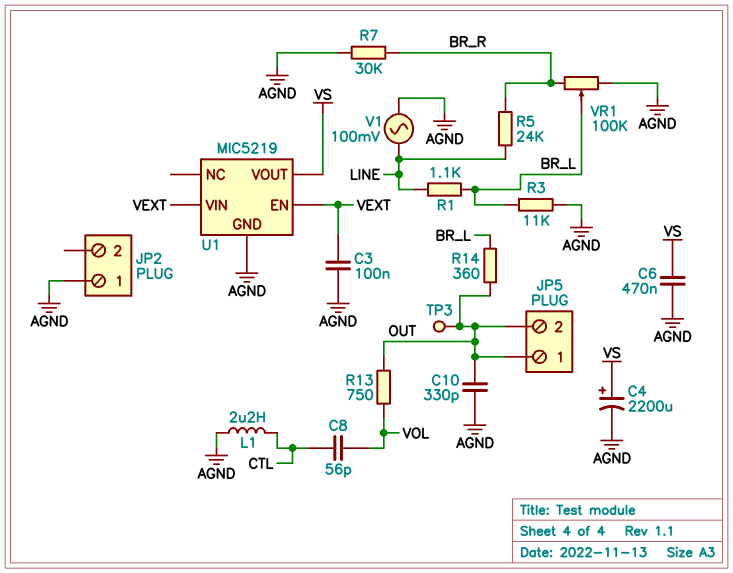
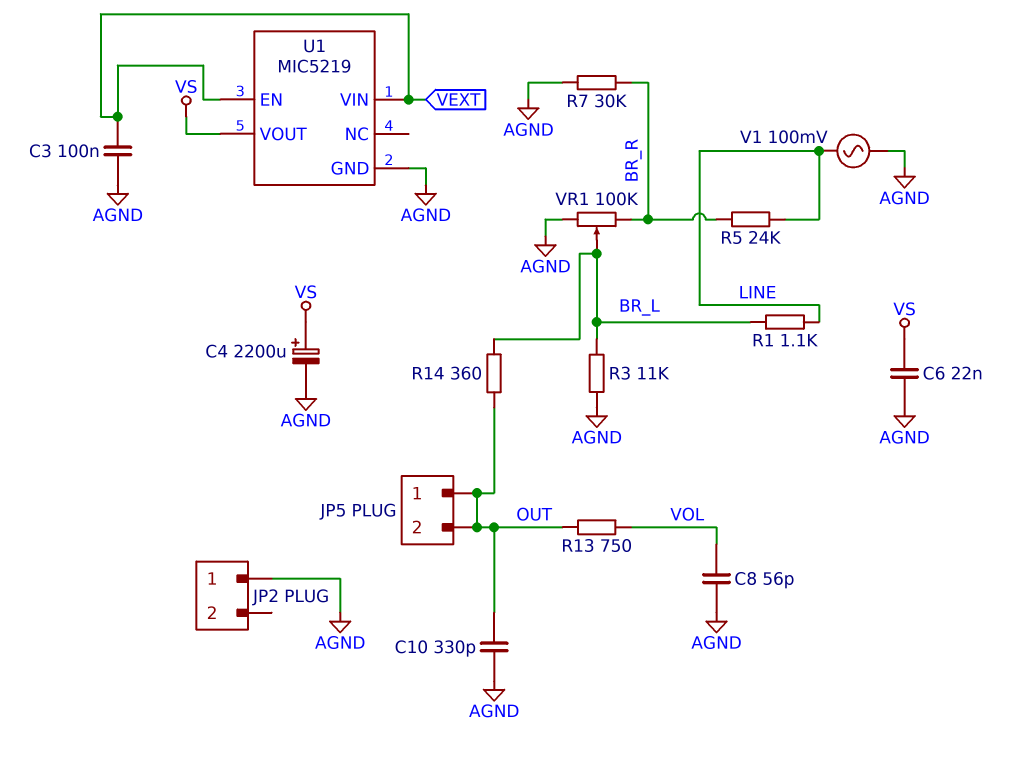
C6: 470nF (AGND, VS) -> 22nF (AGND, VS)
C8: 56pF (CTL, VOL) -> 56pF (AGND, VOL)
L1: 2.2uH (AGND, CTL) -> none
TP3: test point (OUT) -> none

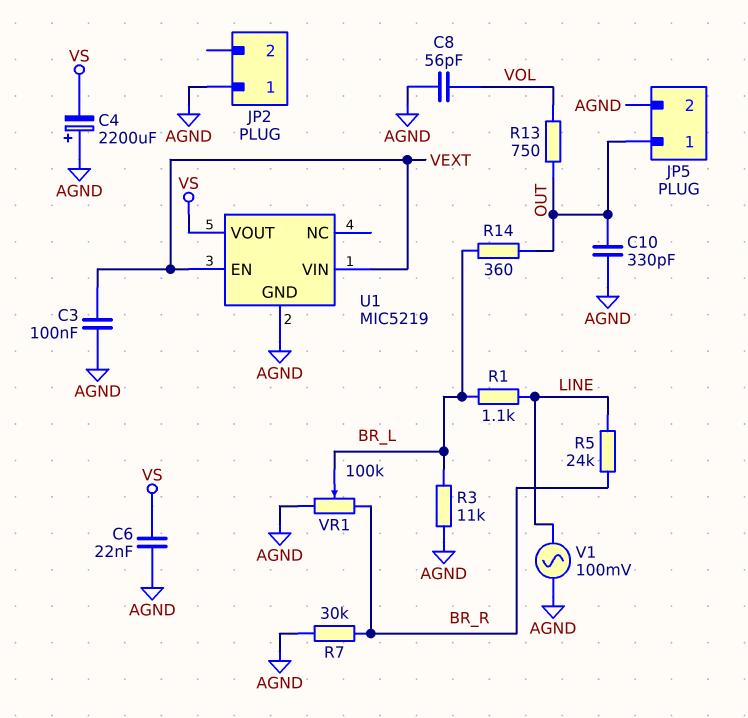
C4: 2200uF (plus VS, minus AGND) -> 2200uF (plus AGND, minus VS)
JP5 pin 2: OUT -> AGND

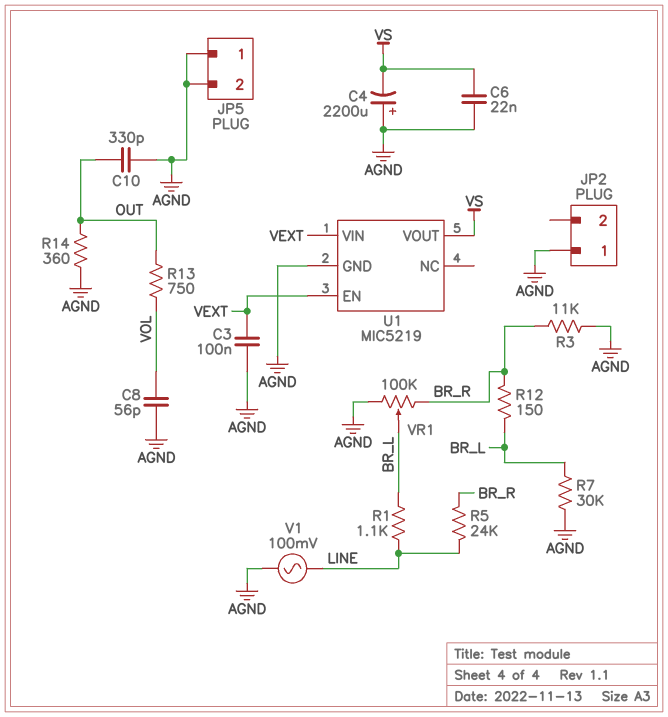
JP5 pin 1: OUT -> AGND
R3: 11k (AGND, BR_L) -> 11k (AGND, BR_R)
R7: 30k (AGND, BR_R) -> 30k (AGND, BR_L)
R12: none -> 150 (BR_L, BR_R)
R14: 360 (BR_L, OUT) -> 360 (AGND, OUT)

